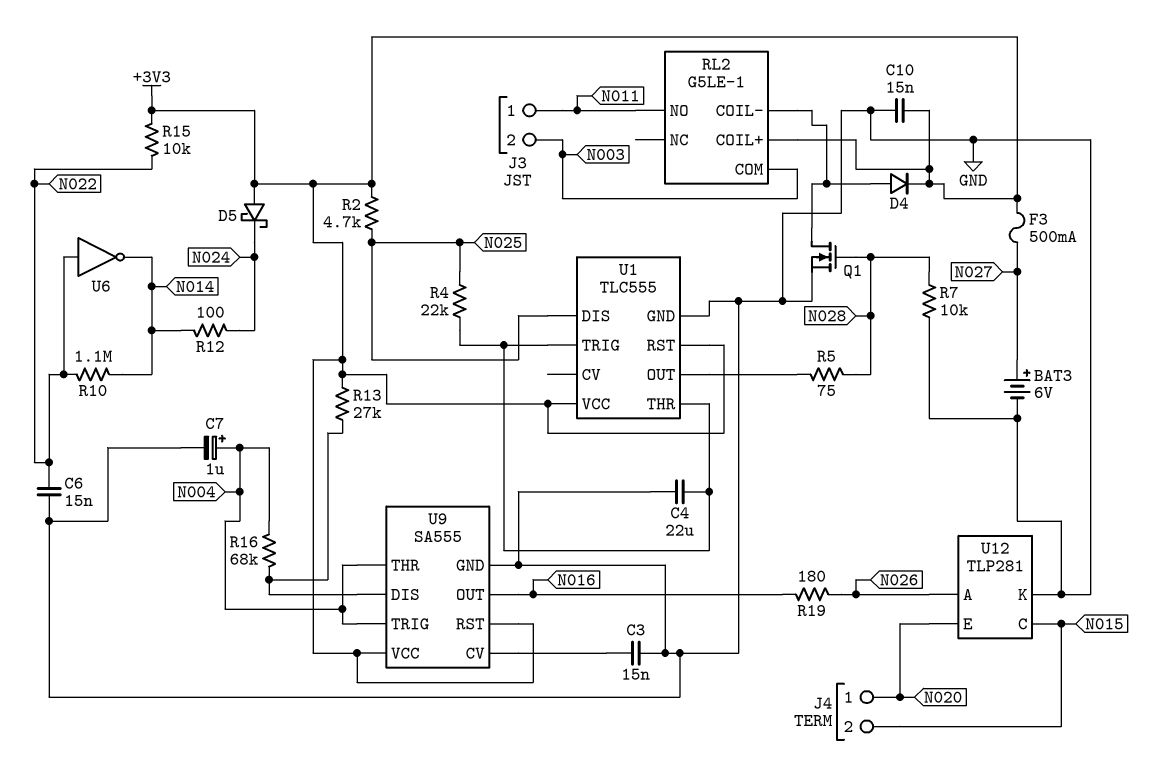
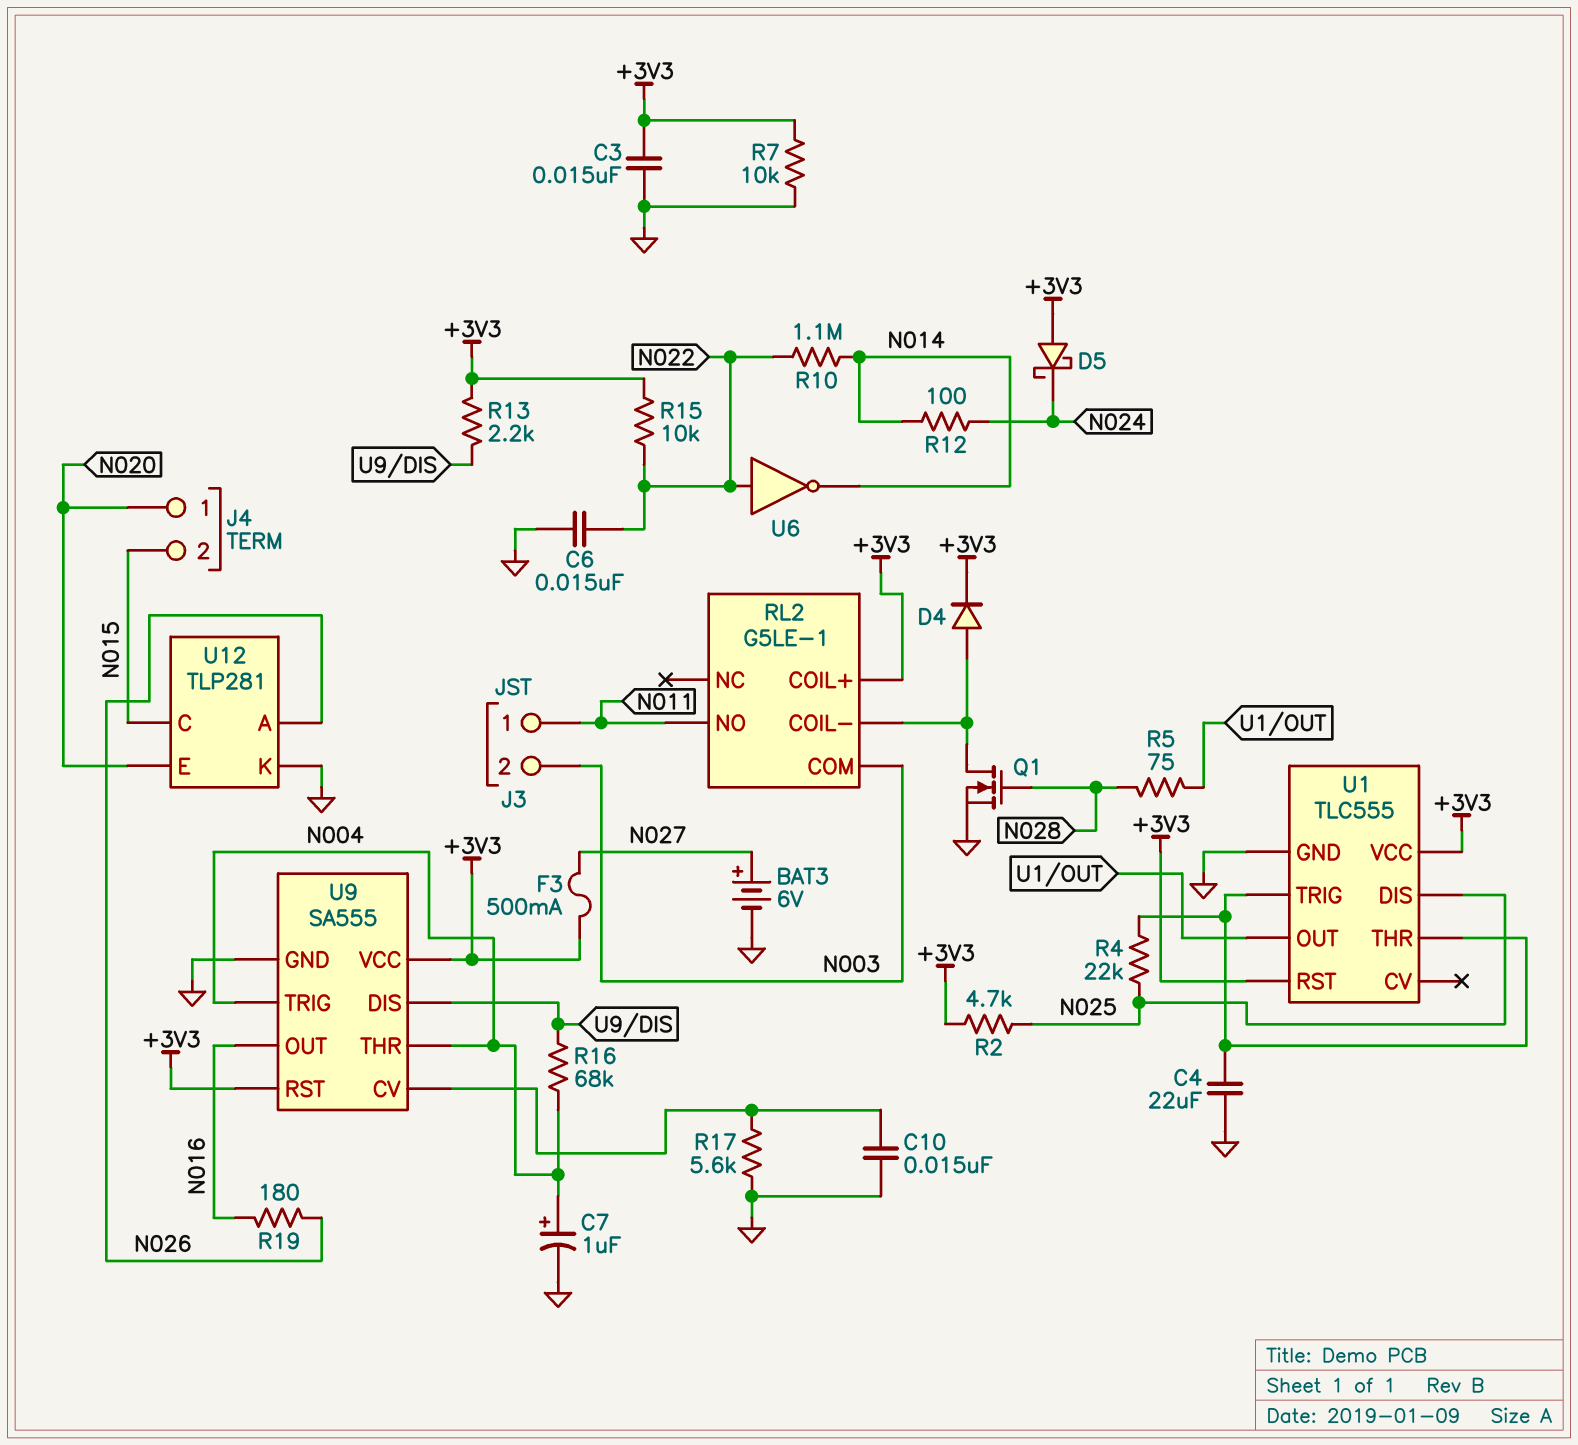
C3: 15nF (GND, U9/CV) -> 15nF (+3V3, GND)
C10: 15nF (+3V3, GND) -> 15nF (GND, U9/CV)
R7: 10k (GND, N028) -> 10k (+3V3, GND)
R13: 27k (+3V3, U9/DIS) -> 2.2k (+3V3, U9/DIS)
R17: none -> 5.6k (GND, U9/CV)

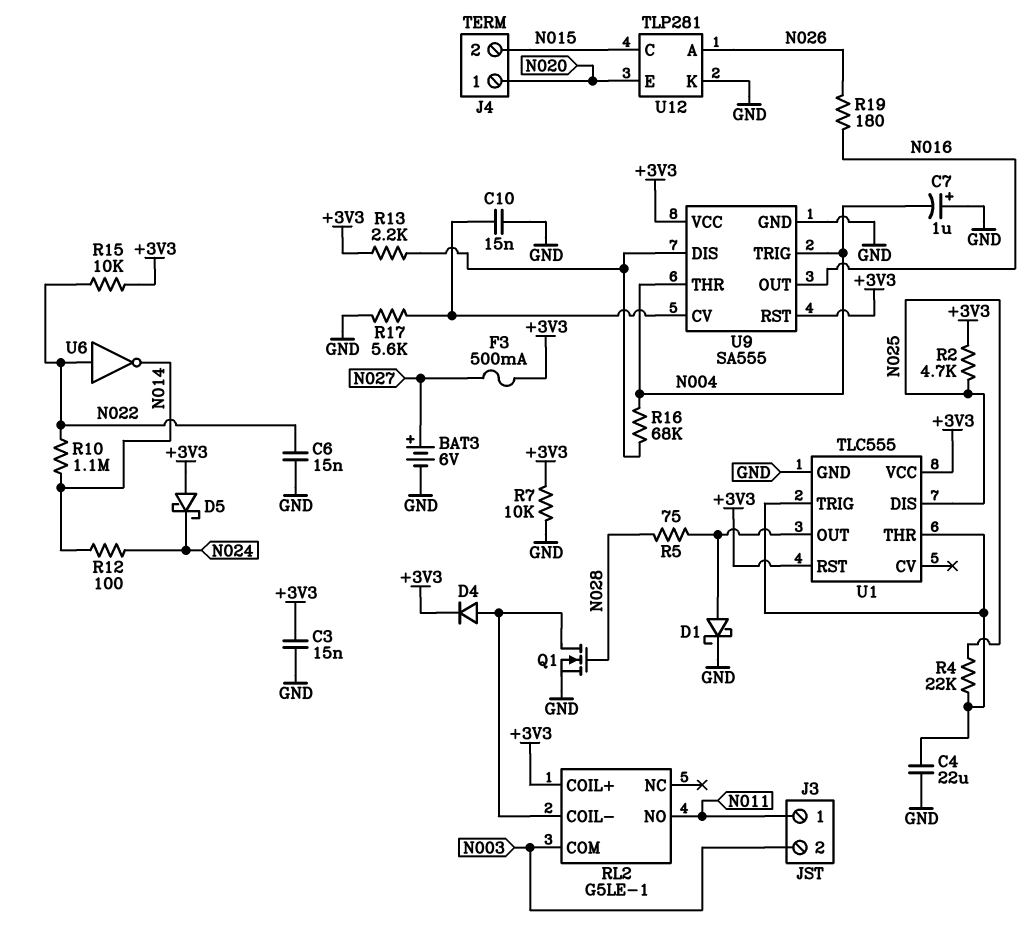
C7: 1uF (plus N004, minus GND) -> 1uF (plus GND, minus N004)
D1: none -> schottky (A U1/OUT, K GND)

